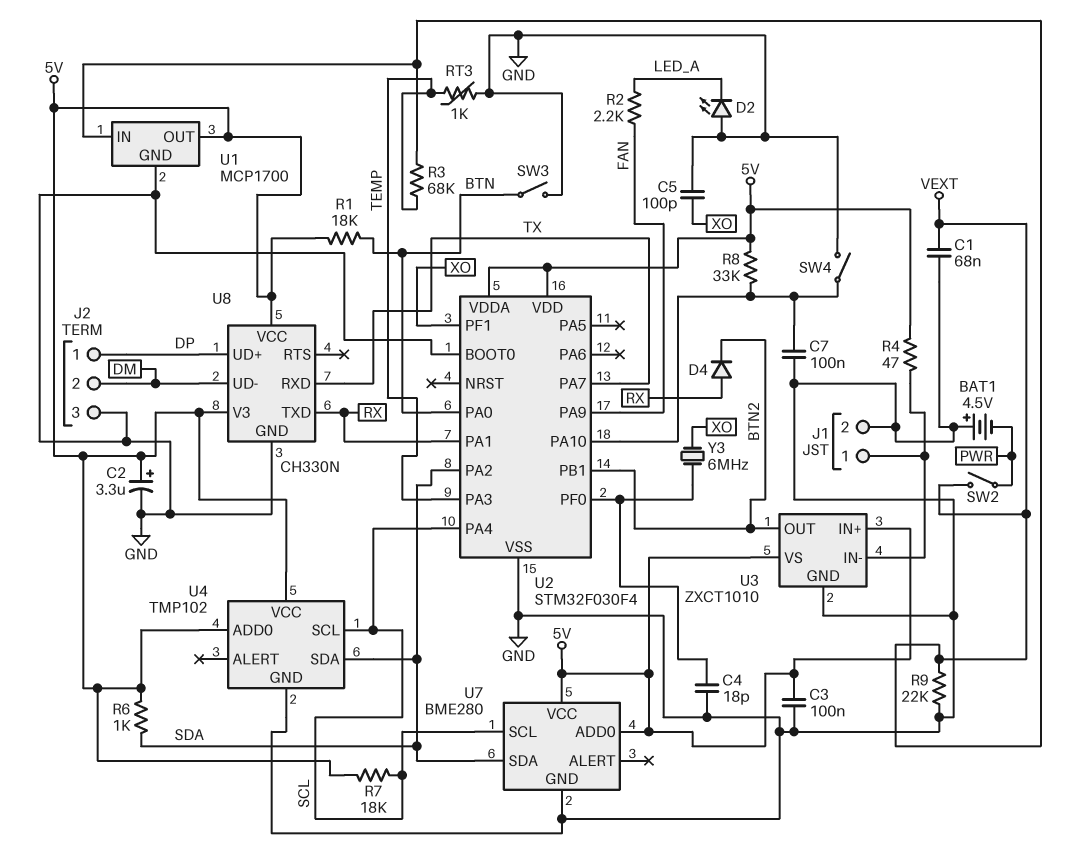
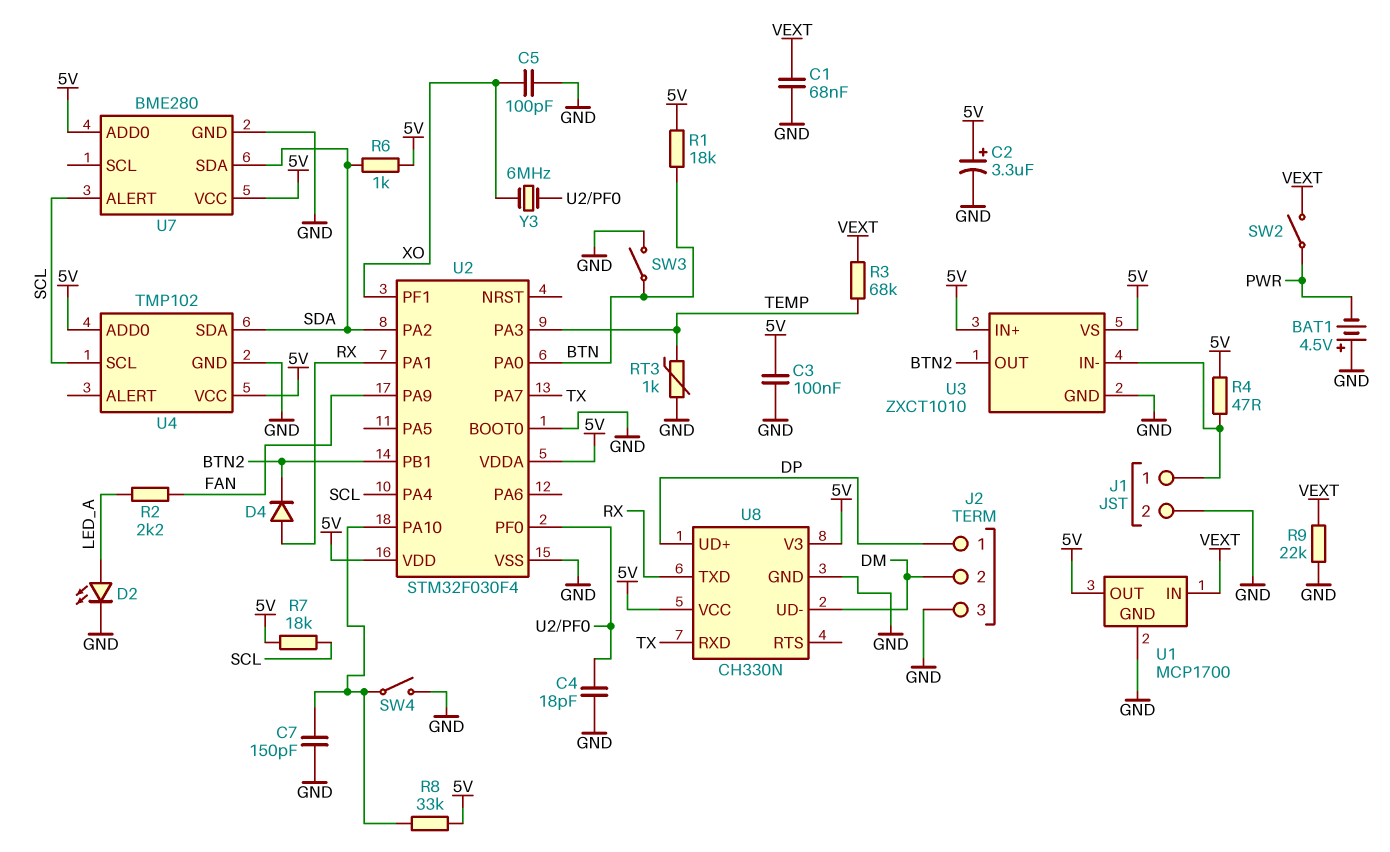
C7: 100nF (GND, U2/PA10) -> 150pF (GND, U2/PA10)
D2: LED (A GND, K LED_A) -> LED (A LED_A, K GND)
U7 pin ALERT: none -> SCL
U7 pin SCL: SCL -> none

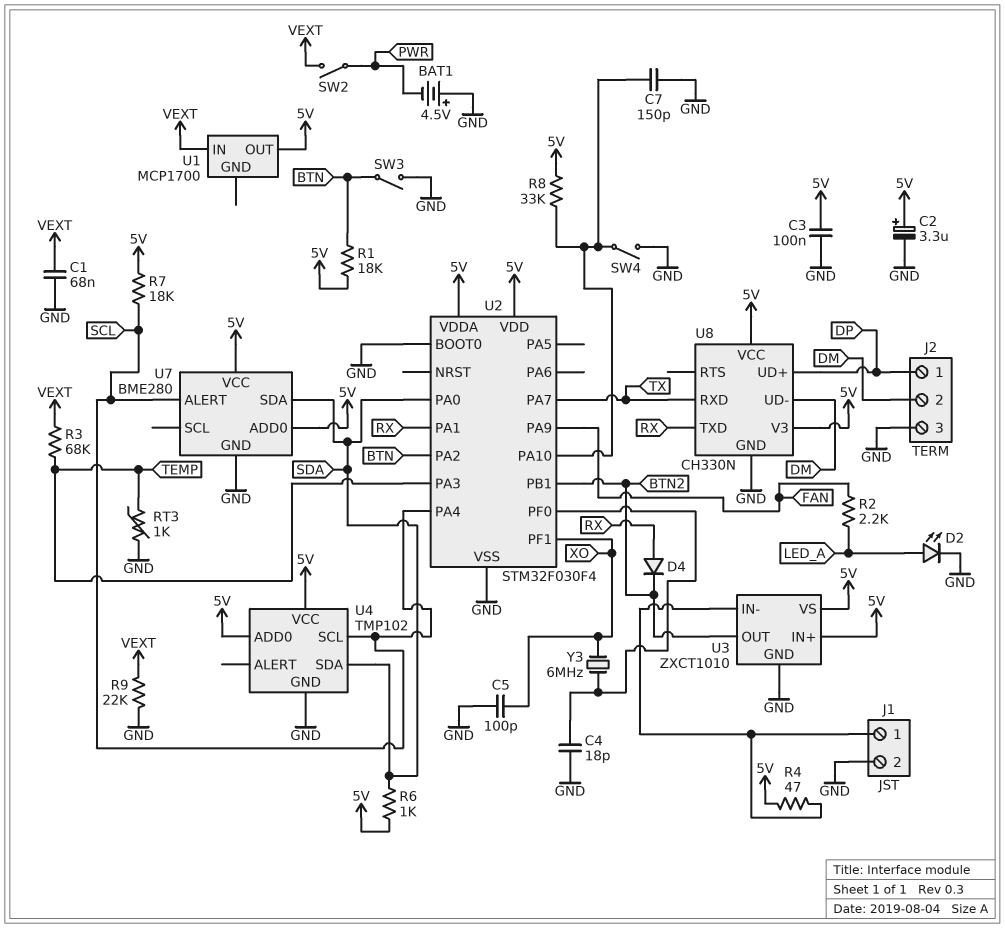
U1 pin GND: GND -> none
U2 pin PA0: BTN -> SDA
U2 pin PA2: SDA -> BTN

